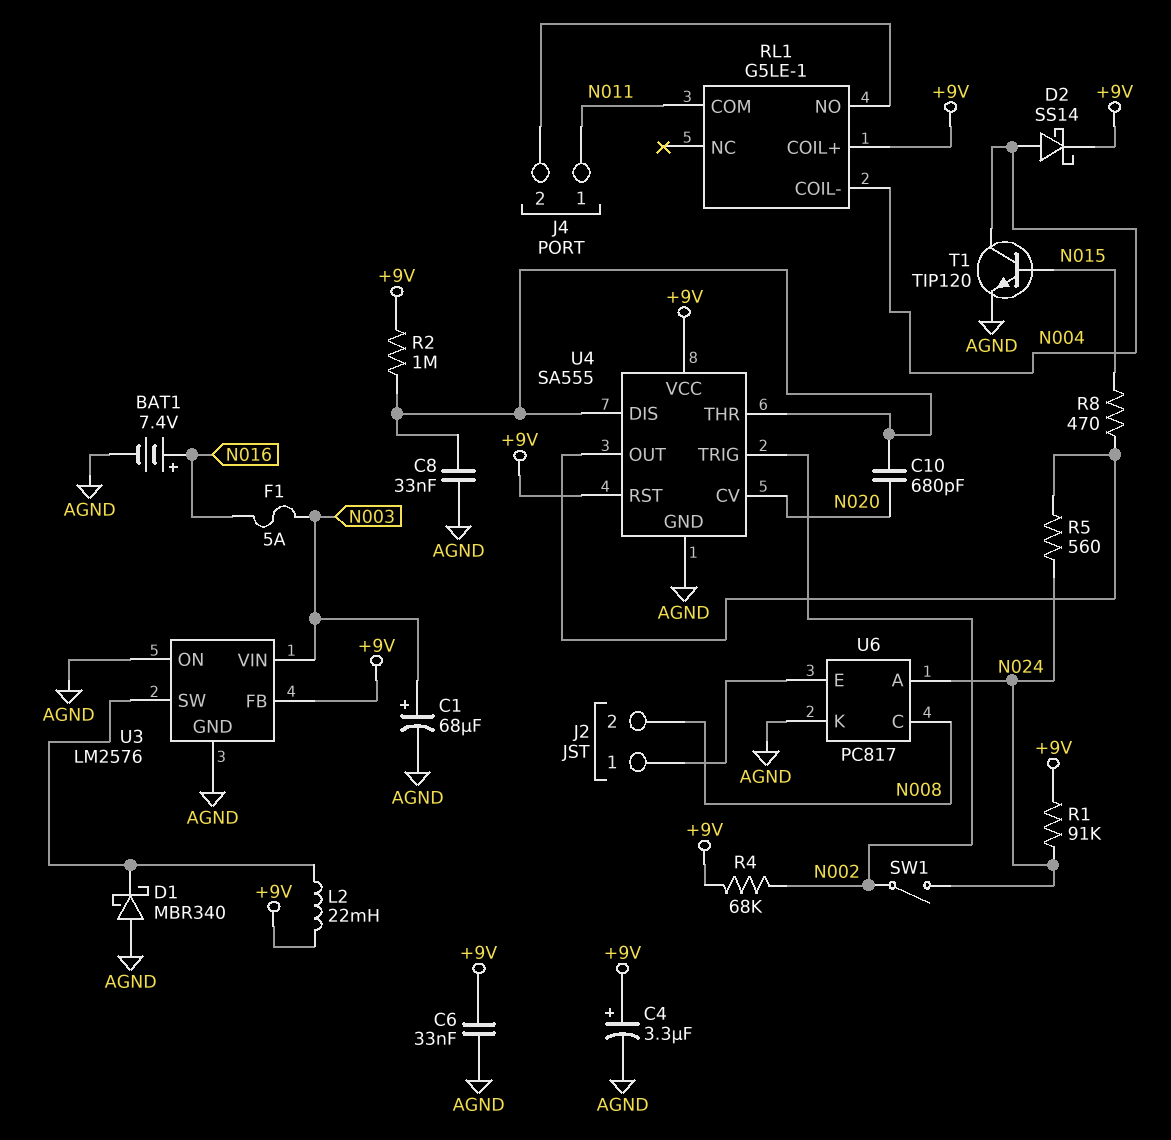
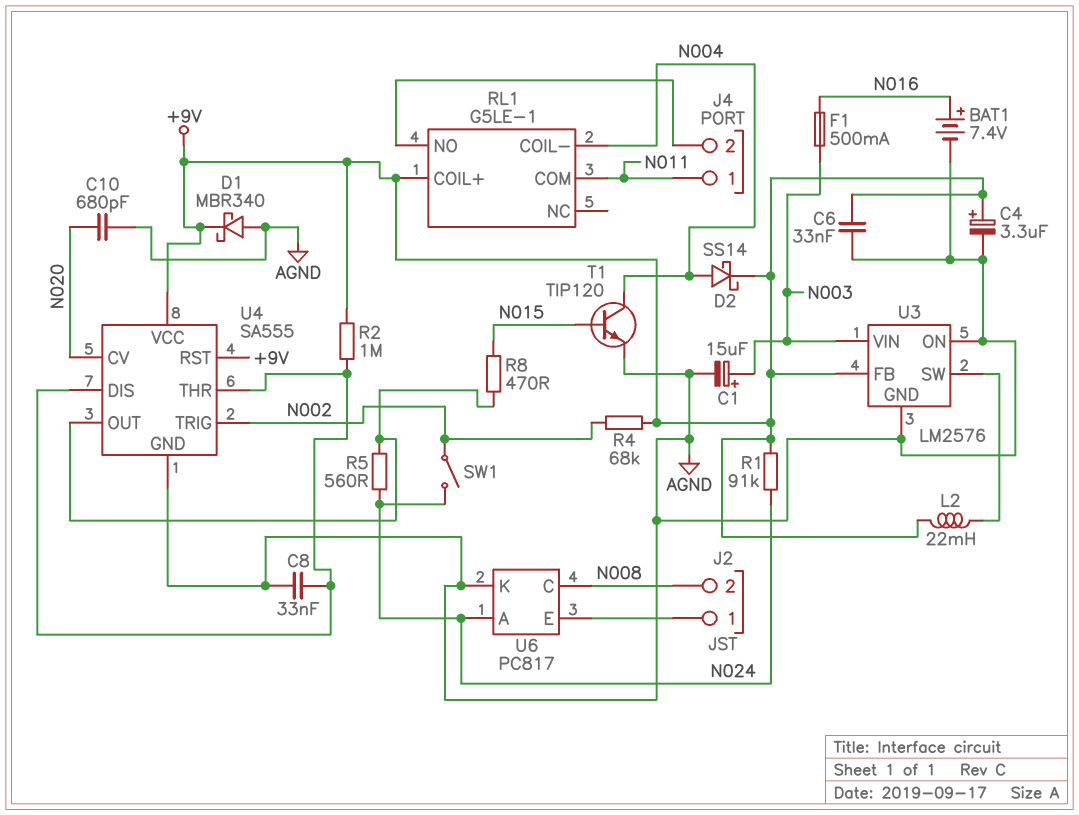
C1: 68uF (plus N003, minus AGND) -> 15uF (plus N003, minus AGND)
C10: 680pF (N020, U4/DIS) -> 680pF (AGND, N020)
D1: schottky MBR340 (A AGND, K U3/SW) -> schottky MBR340 (A AGND, K +9V)
F1: 5A (N003, N016) -> 500mA (N003, N016)

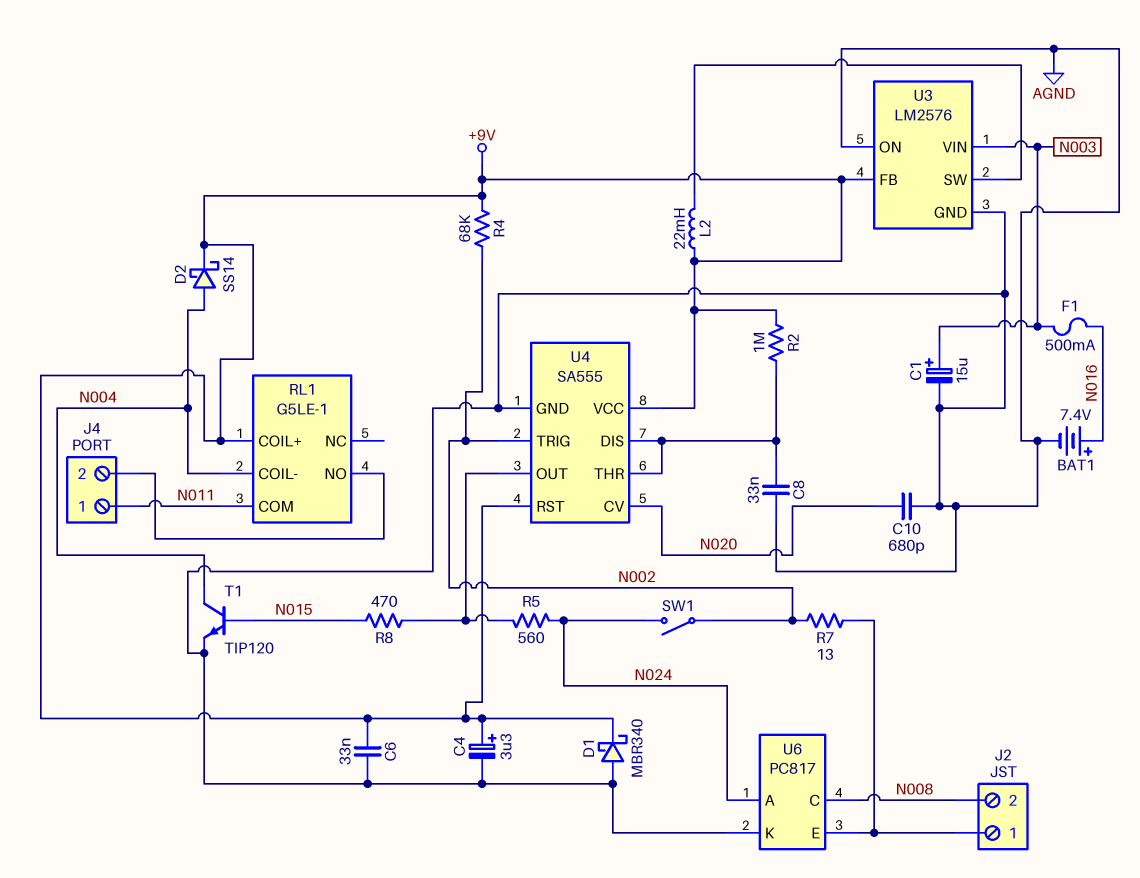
R1: 91k (+9V, N024) -> none
R7: none -> 13 (J2/1, N002)

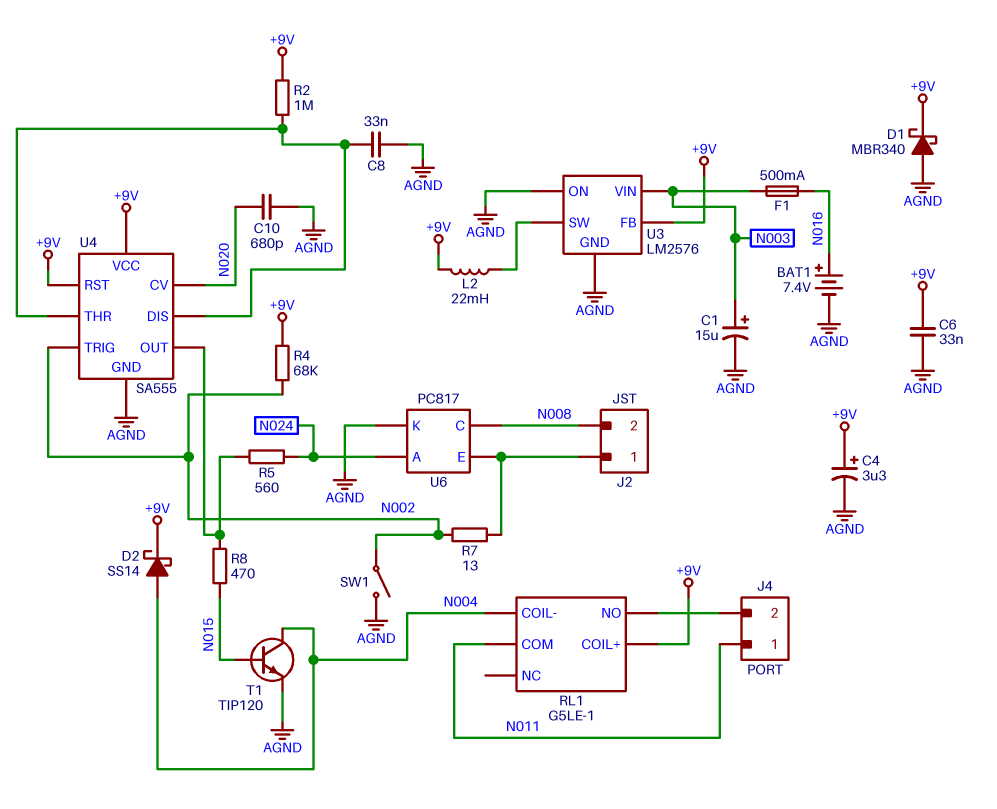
SW1: switch (N002, N024) -> switch (AGND, N002)

